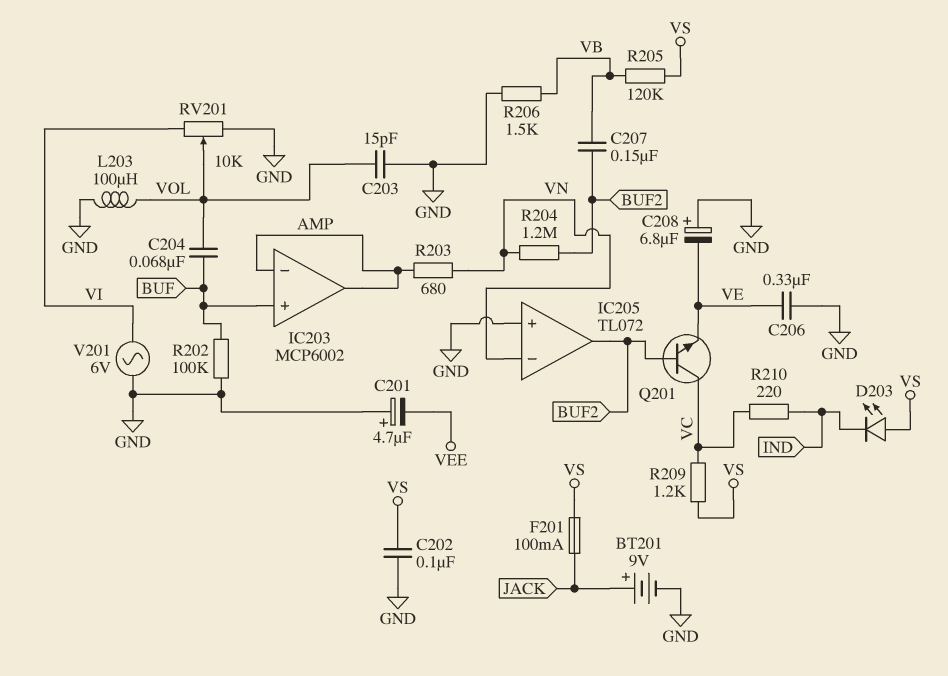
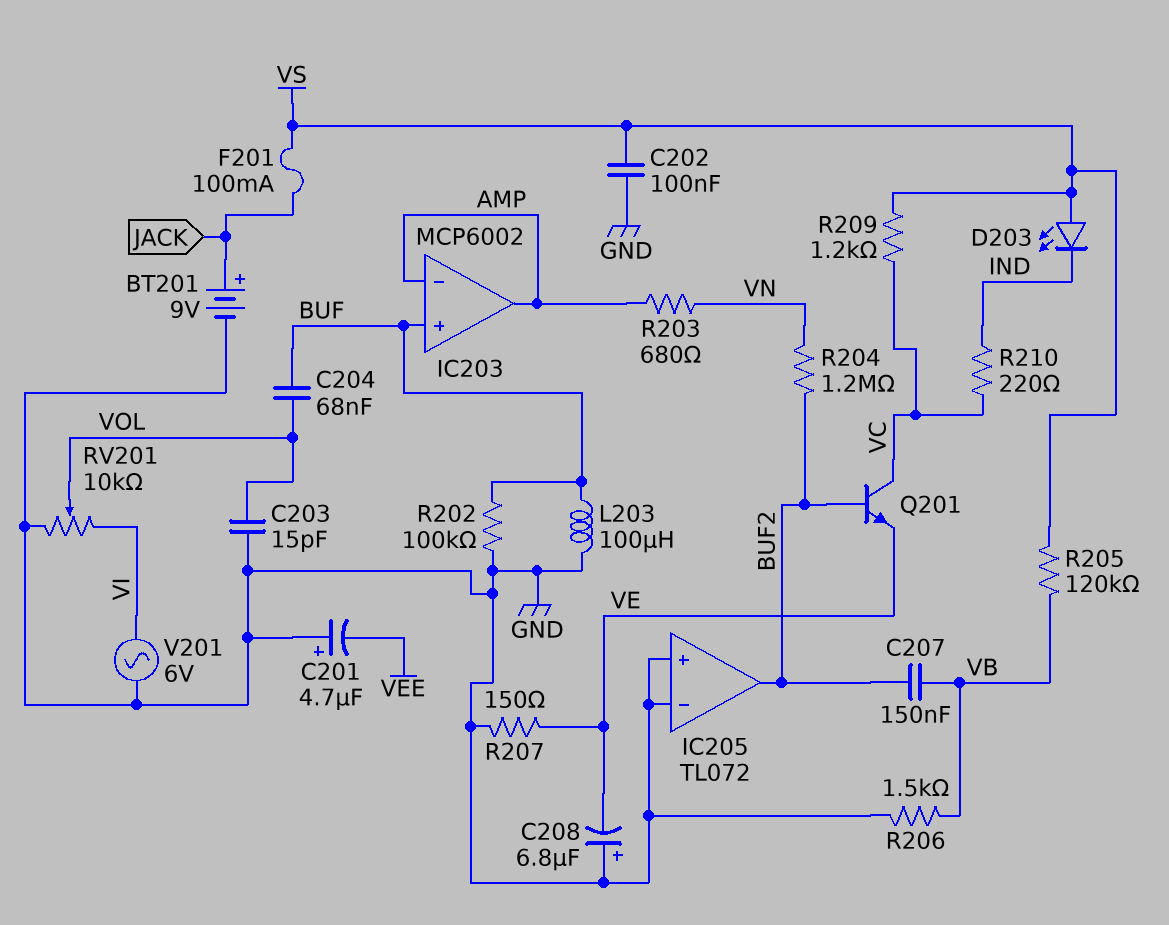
C206: 330nF (GND, VE) -> none
IC205 pin in-: VN -> GND
L203: 100uH (GND, VOL) -> 100uH (BUF, GND)
R207: none -> 150 (GND, VE)

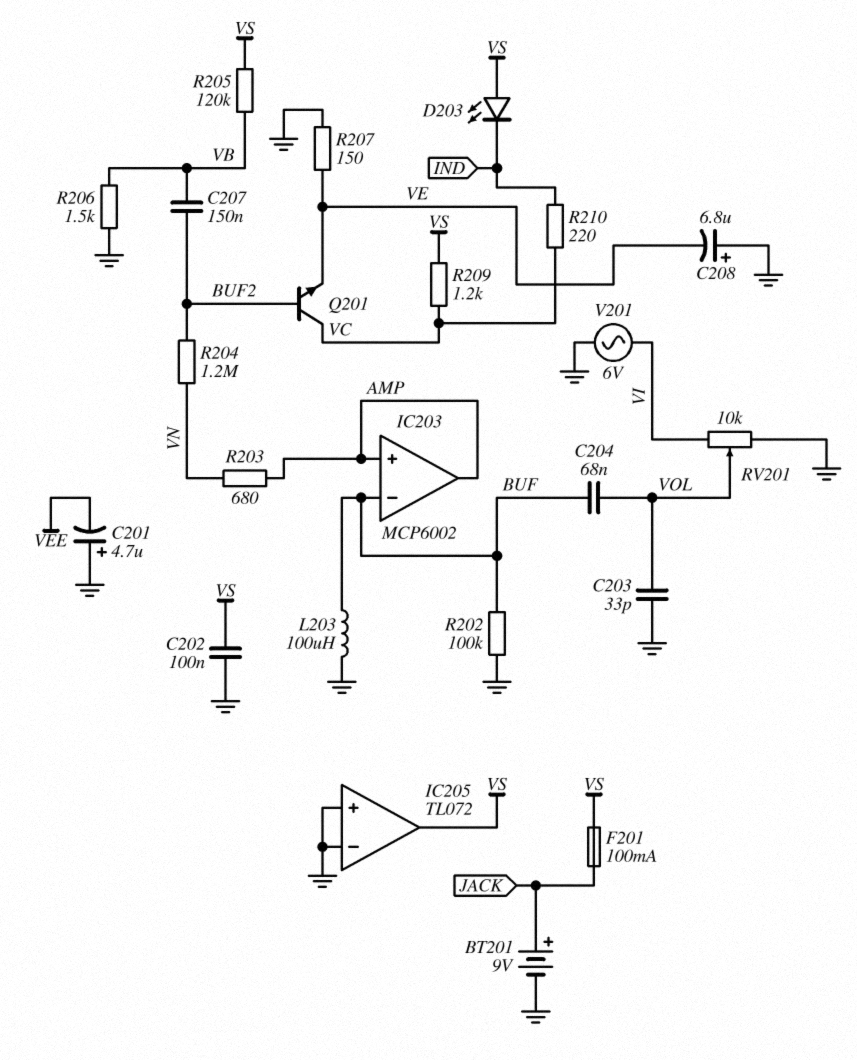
C203: 15pF (GND, VOL) -> 33pF (GND, VOL)
IC203 pin in+: BUF -> AMP
IC203 pin in-: AMP -> BUF
IC205 pin out: BUF2 -> VS

